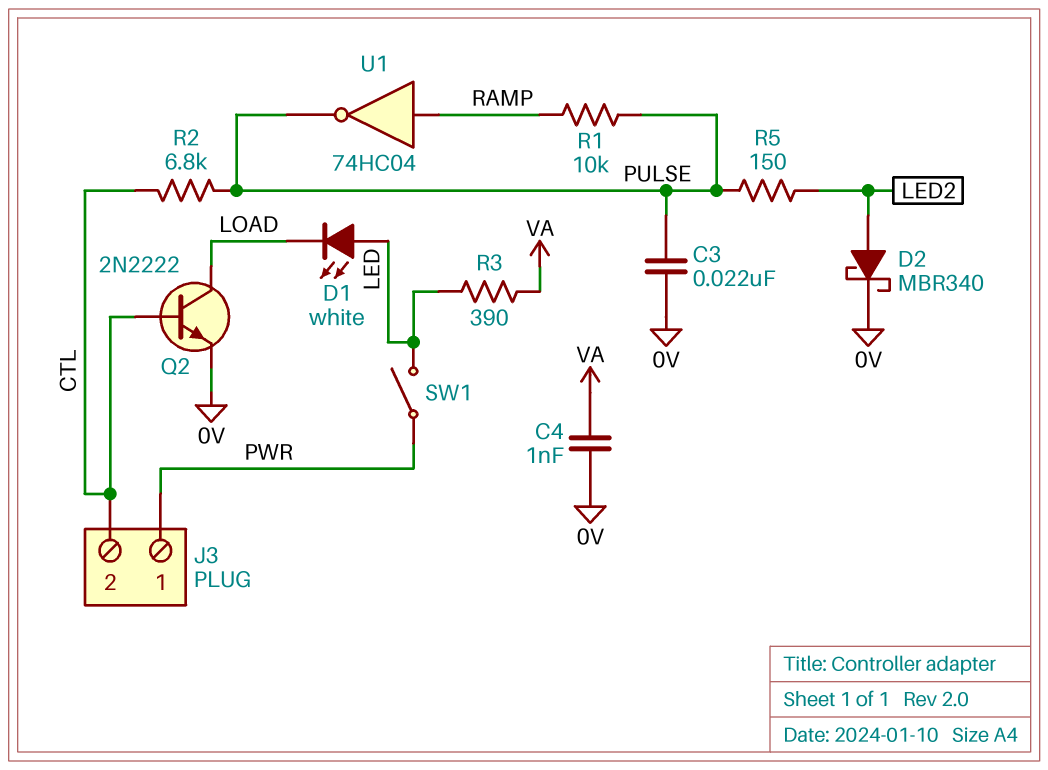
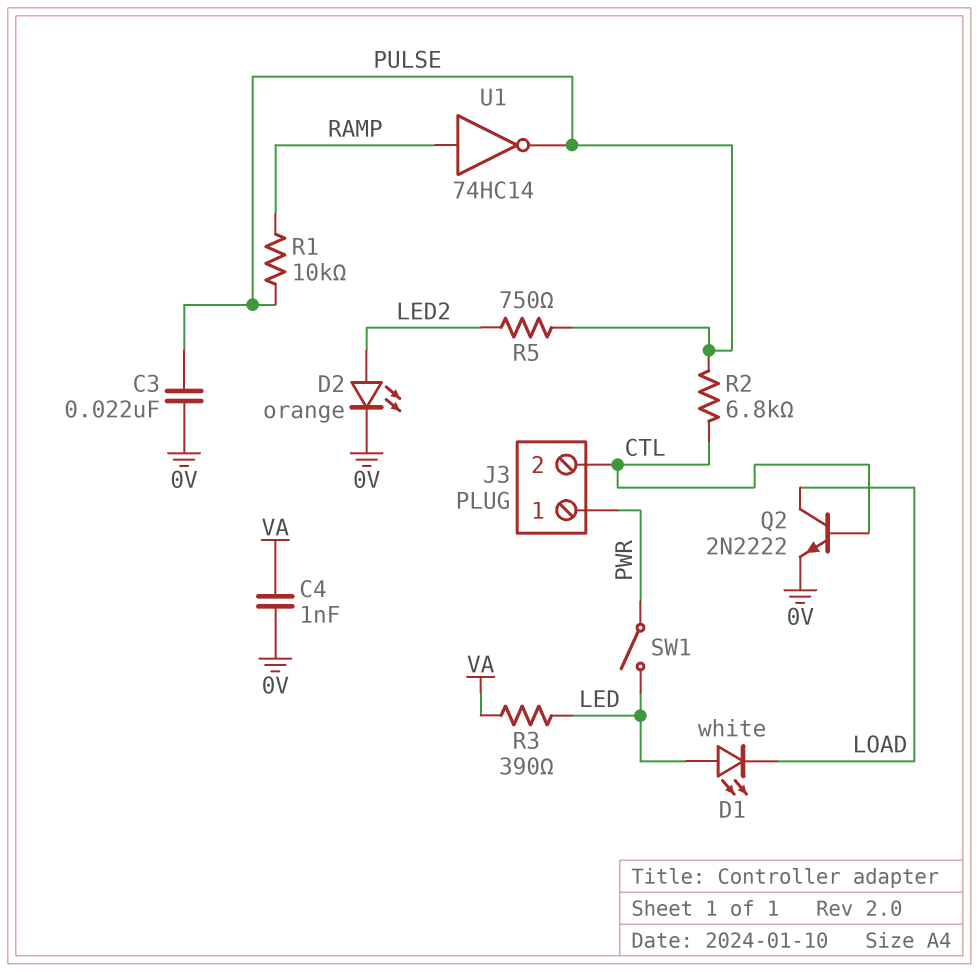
D2: schottky MBR340 (A LED2, K 0V) -> LED orange (A LED2, K 0V)
R5: 150 (LED2, PULSE) -> 750 (LED2, PULSE)
U1: NOT 74HC04 (in RAMP, out PULSE) -> NOT 74HC14 (in RAMP, out PULSE)

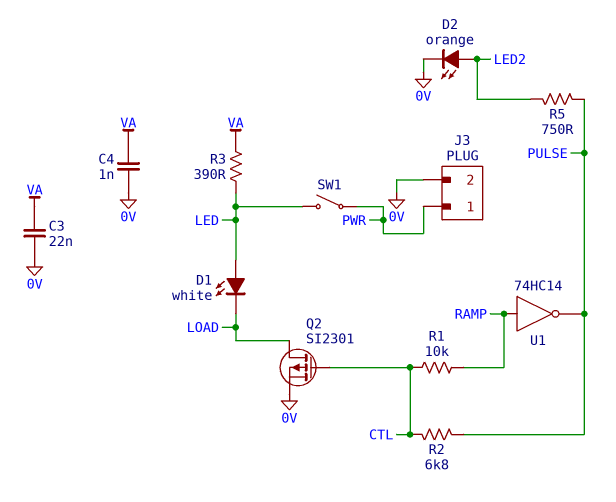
C3: 22nF (0V, PULSE) -> 22nF (0V, VA)
J3 pin 2: CTL -> 0V
Q2: NPN 2N2222 (B CTL, C LOAD, E 0V) -> PMOS SI2301 (G CTL, D LOAD, S 0V)
R1: 10k (PULSE, RAMP) -> 10k (CTL, RAMP)

